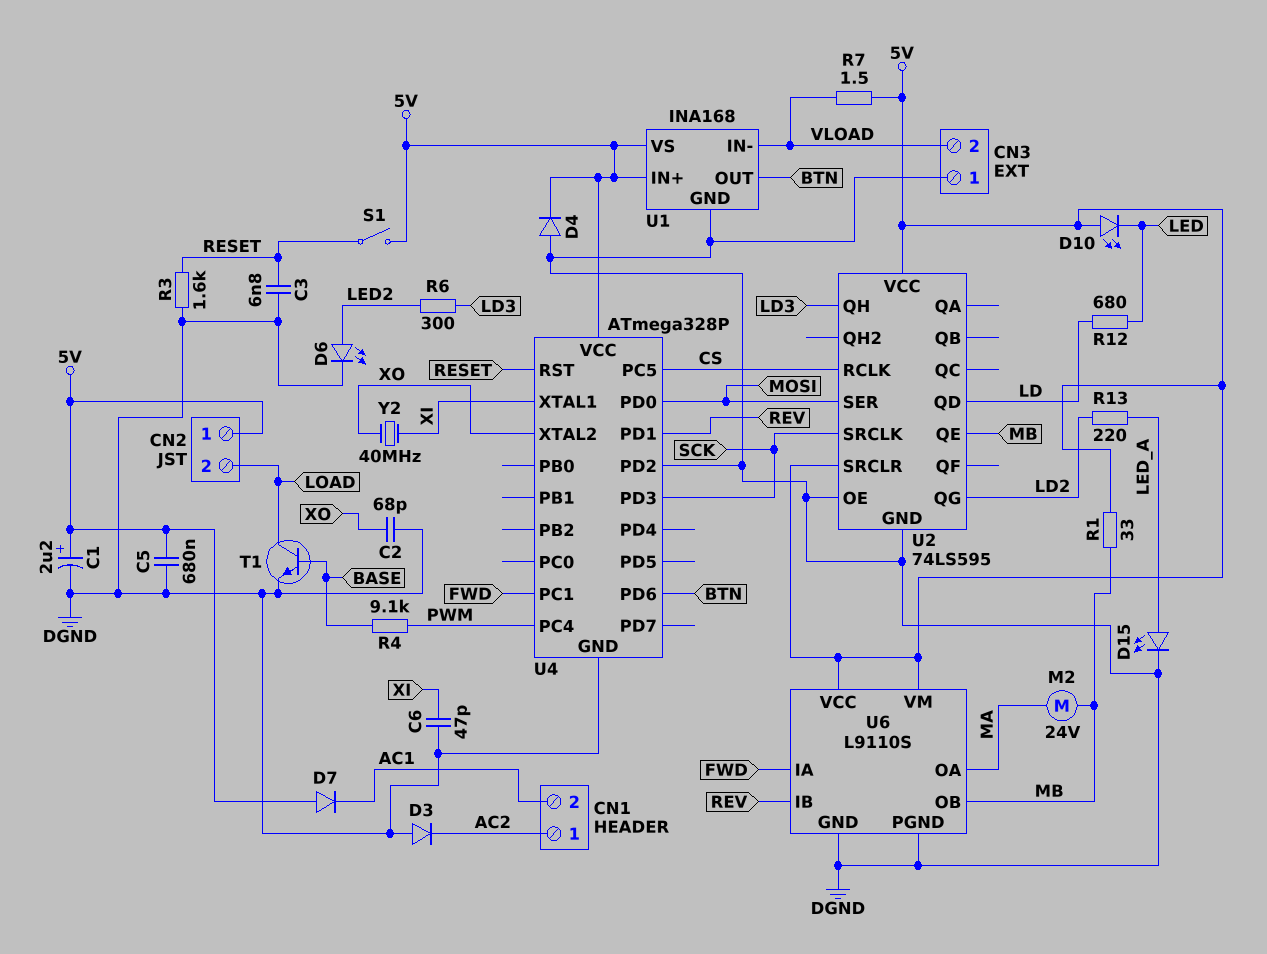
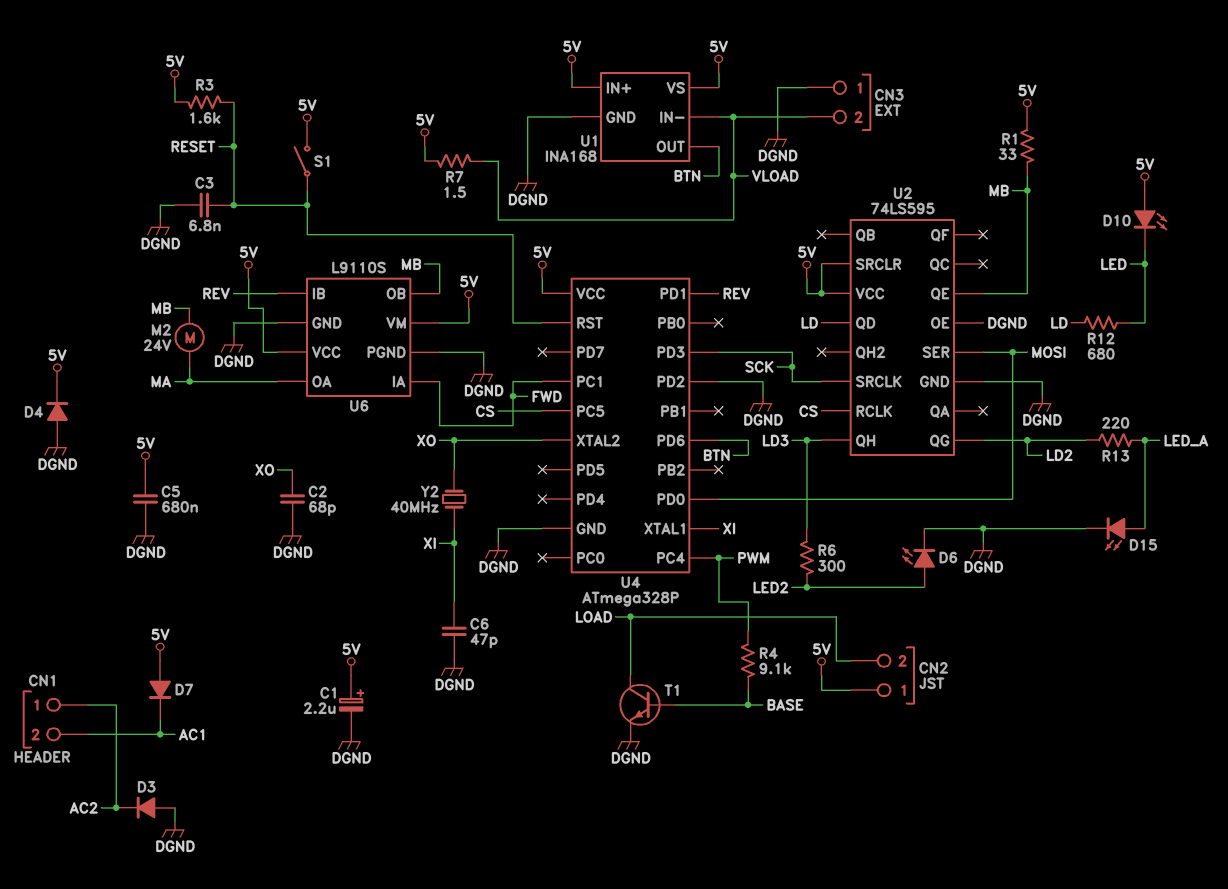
R3: 1.6k (DGND, RESET) -> 1.6k (5V, RESET)

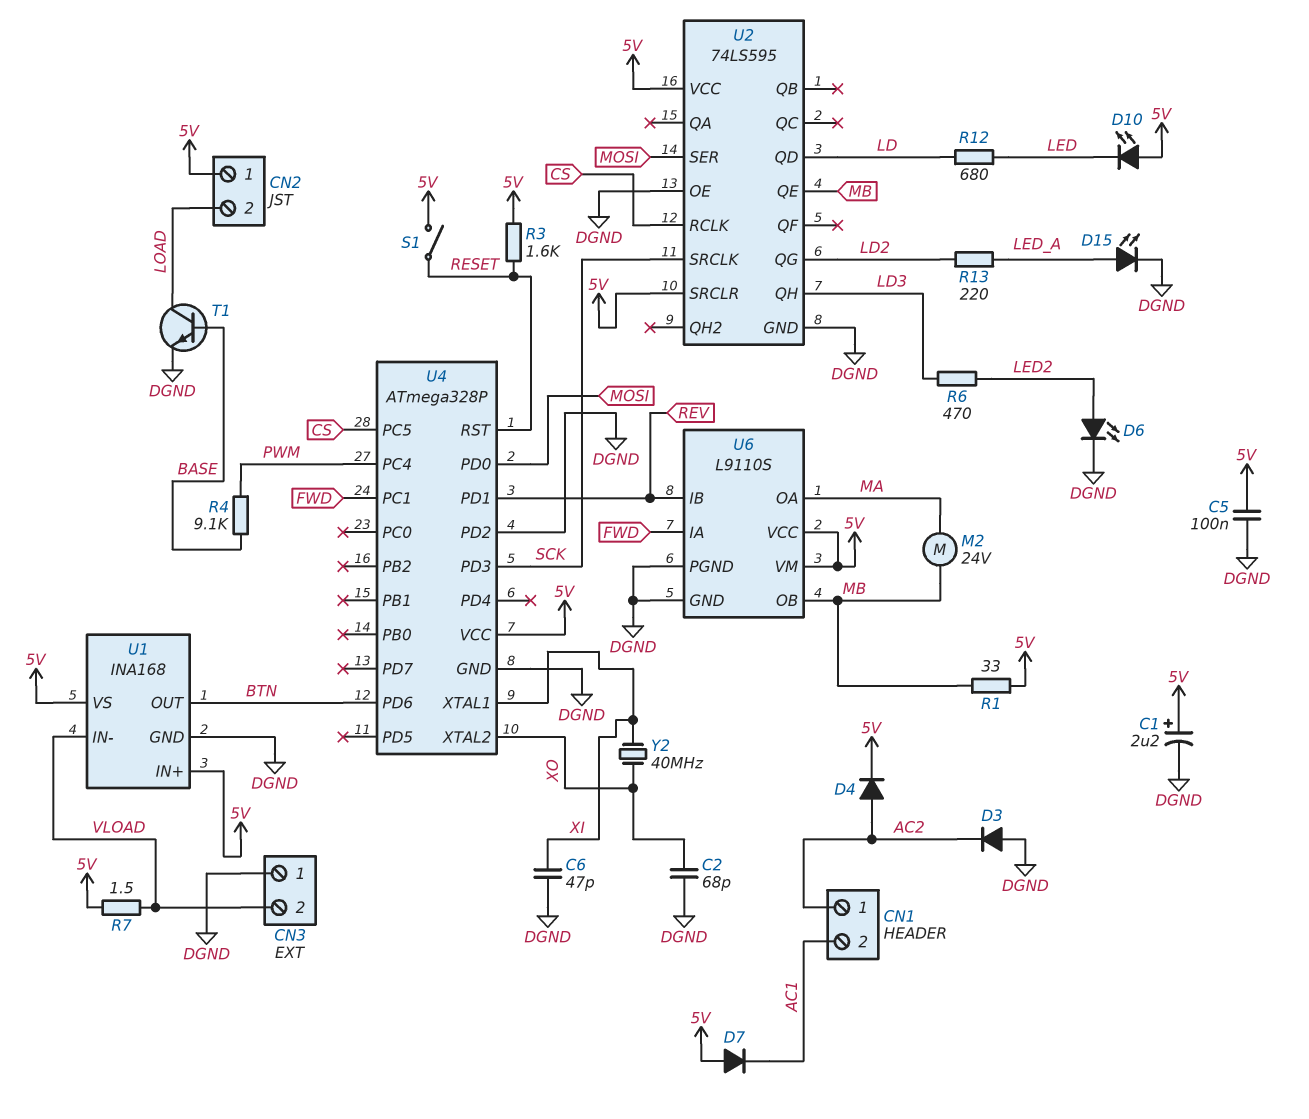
C3: 6.8nF (DGND, RESET) -> none
C5: 680nF (5V, DGND) -> 100nF (5V, DGND)
D4: diode (A DGND, K 5V) -> diode (A AC2, K 5V)
R6: 300 (LD3, LED2) -> 470 (LD3, LED2)

